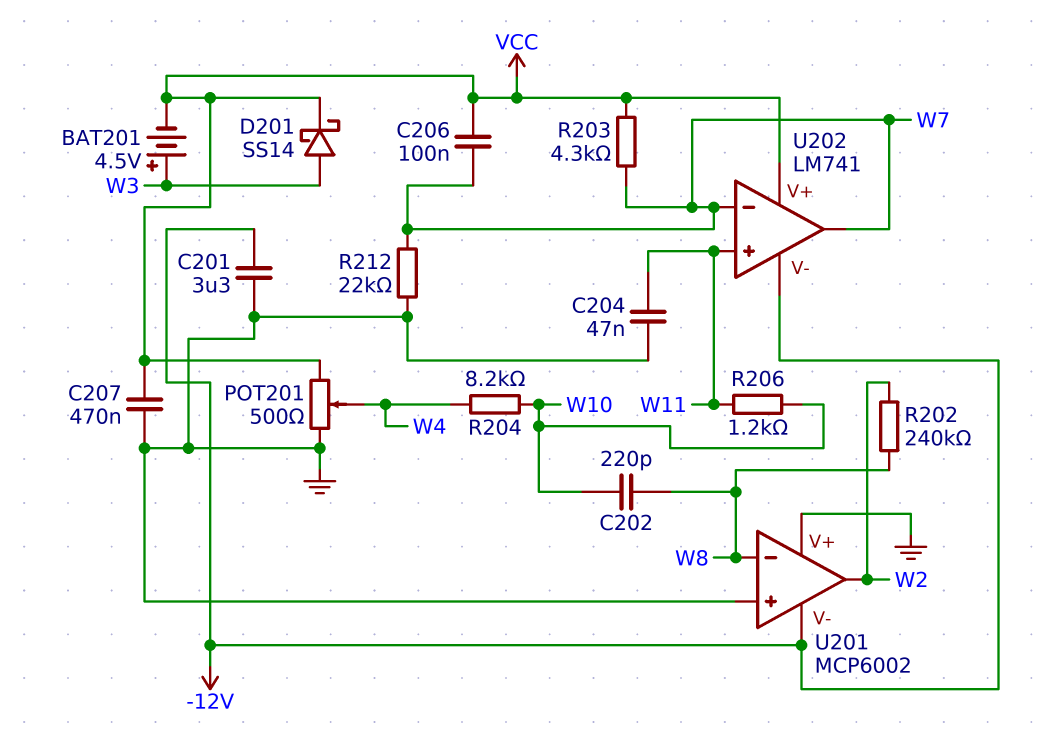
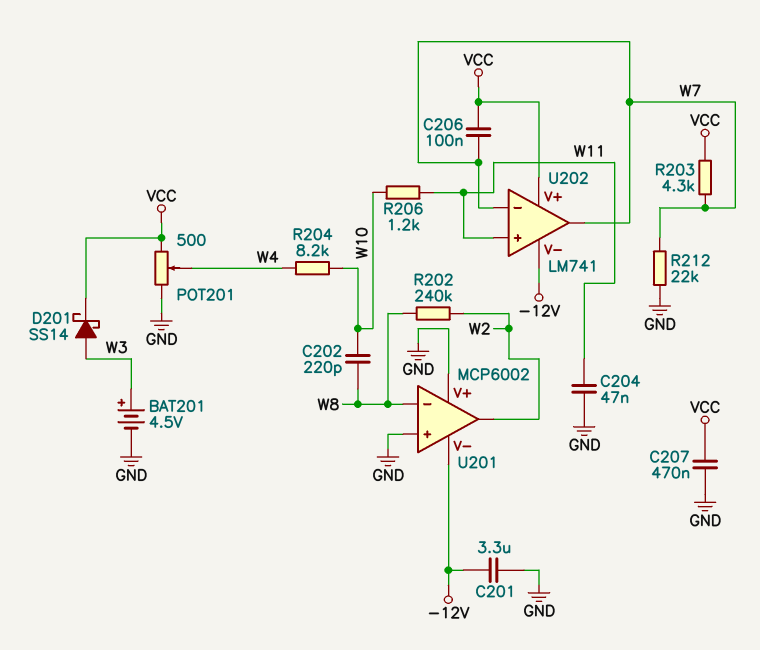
BAT201: 4.5V (plus W3, minus VCC) -> 4.5V (plus W3, minus GND)

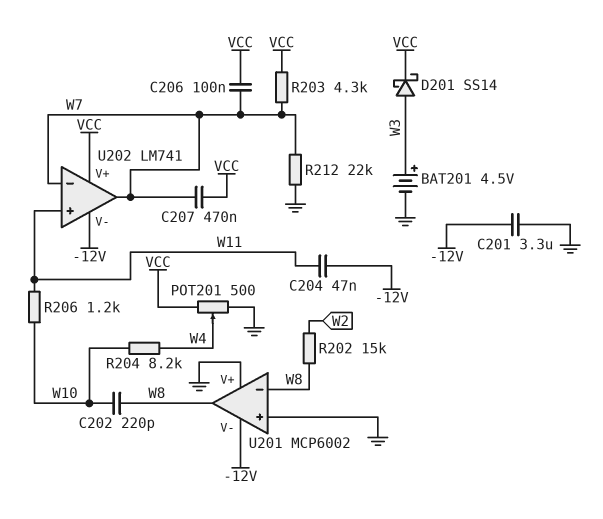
C204: 47nF (GND, W11) -> 47nF (-12V, W11)
C207: 470nF (GND, VCC) -> 470nF (VCC, W7)
R202: 240k (W2, W8) -> 15k (W2, W8)
U201 pin out: W2 -> W8

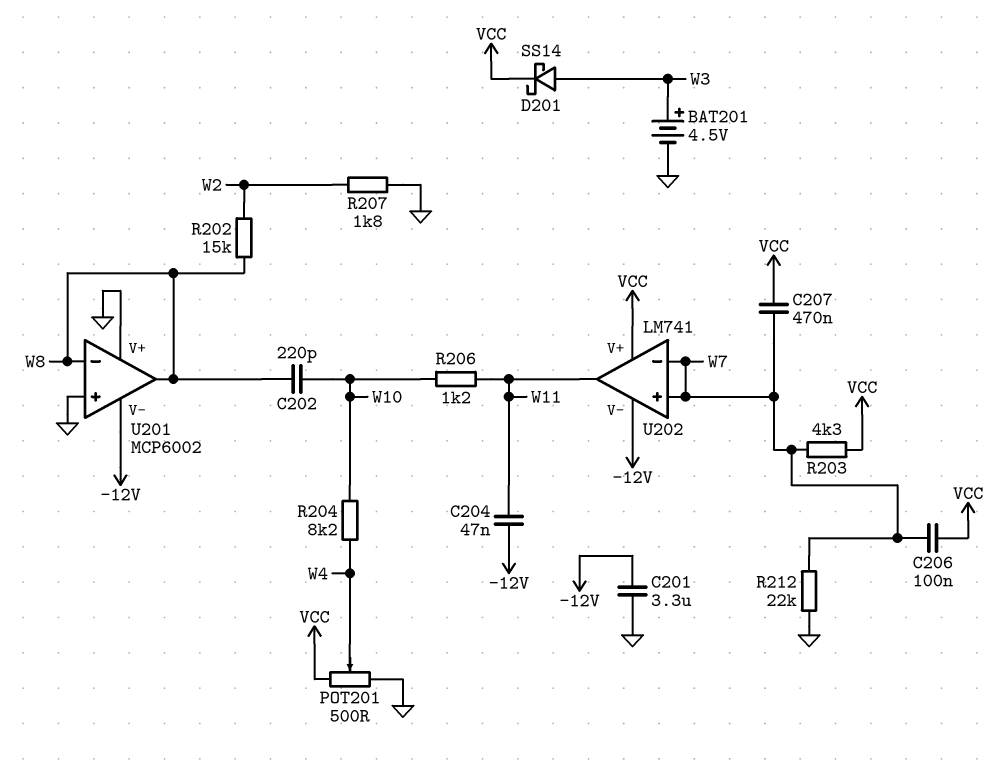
R207: none -> 1.8k (GND, W2)
U202 pin in+: W11 -> W7
U202 pin out: W7 -> W11

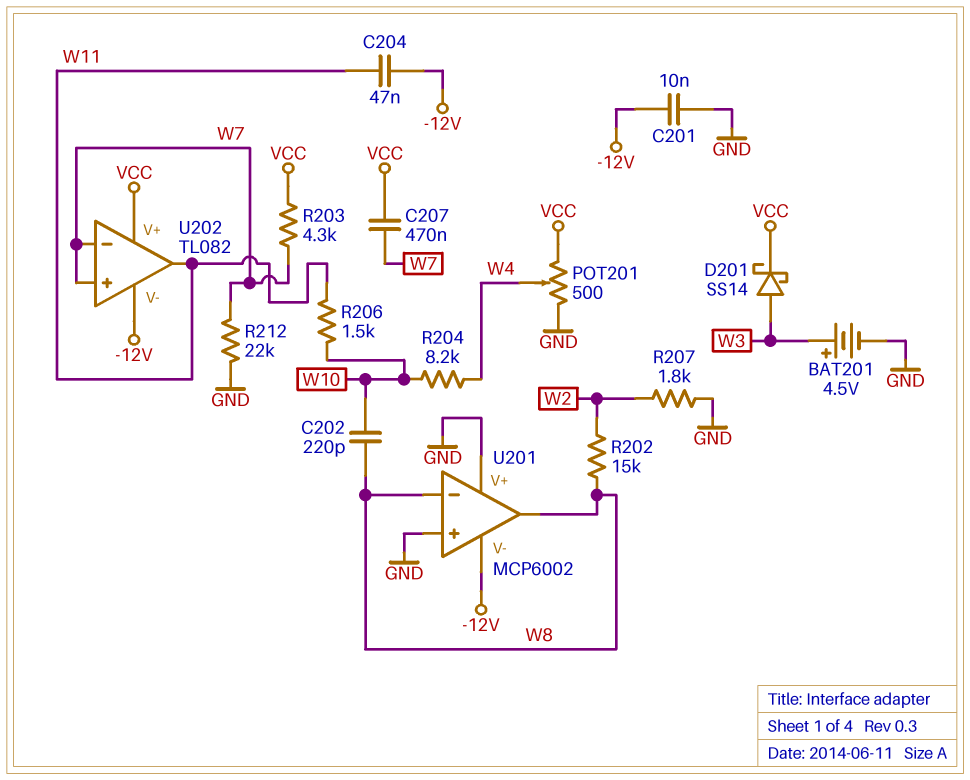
C201: 3.3uF (-12V, GND) -> 10nF (-12V, GND)
C206: 100nF (VCC, W7) -> none
R206: 1.2k (W10, W11) -> 1.5k (W10, W11)
U202: LM741 -> TL082

